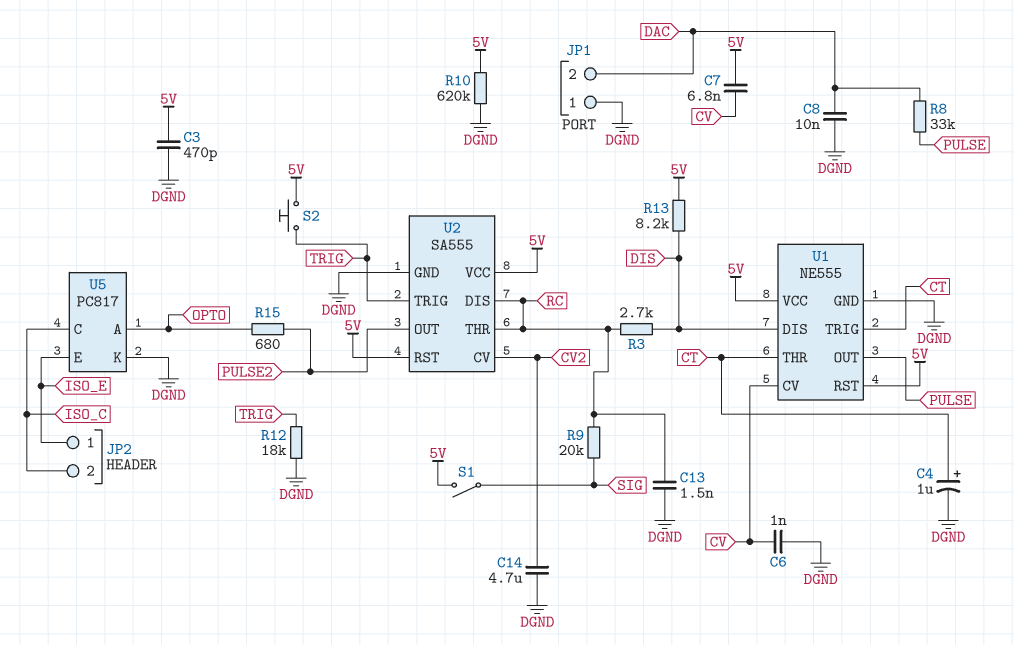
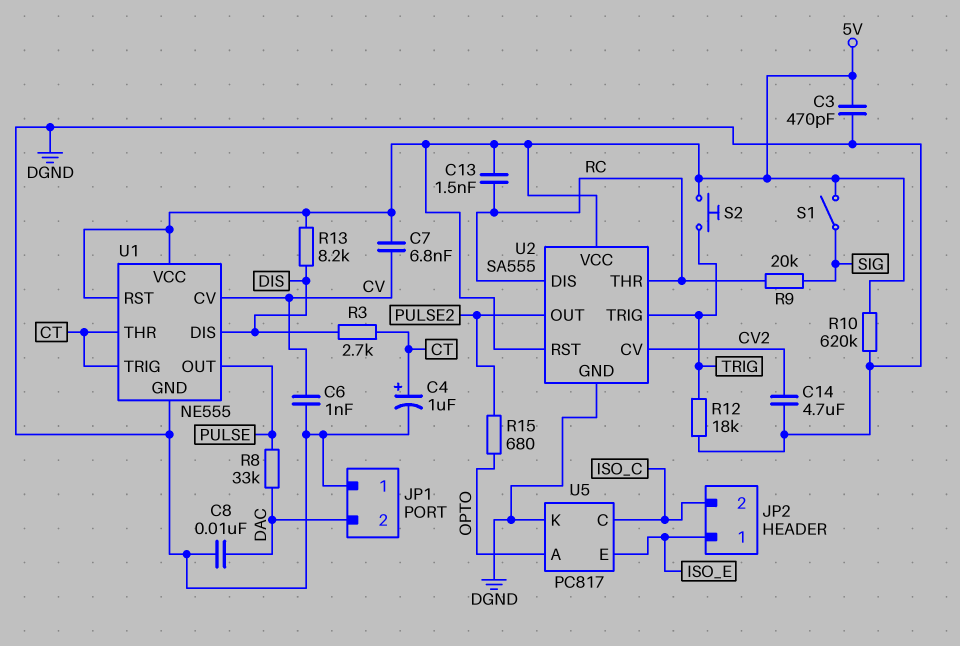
C13: 1.5nF (DGND, RC) -> 1.5nF (5V, RC)
R3: 2.7k (DIS, RC) -> 2.7k (CT, DIS)

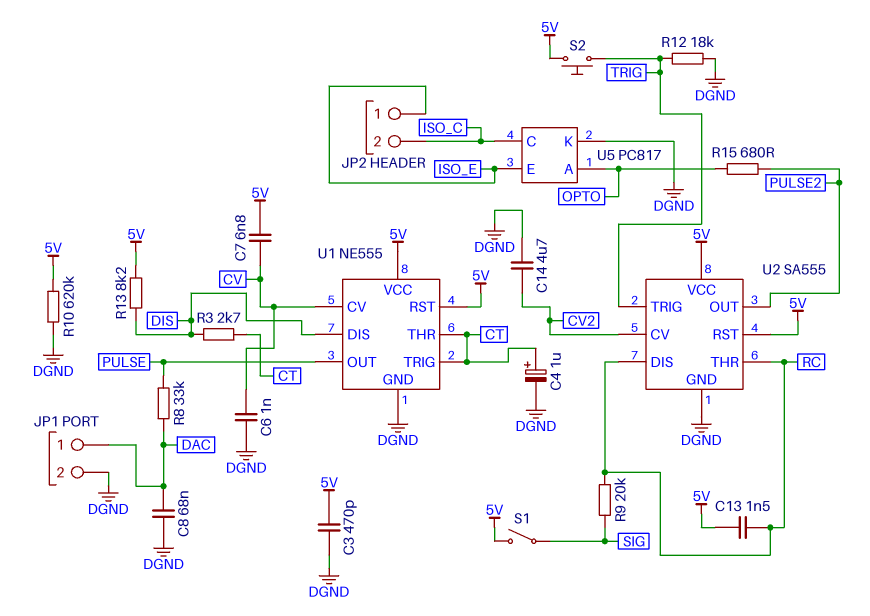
C8: 10nF (DAC, DGND) -> 68nF (DAC, DGND)
JP1 pin 1: DGND -> DAC
JP1 pin 2: DAC -> DGND

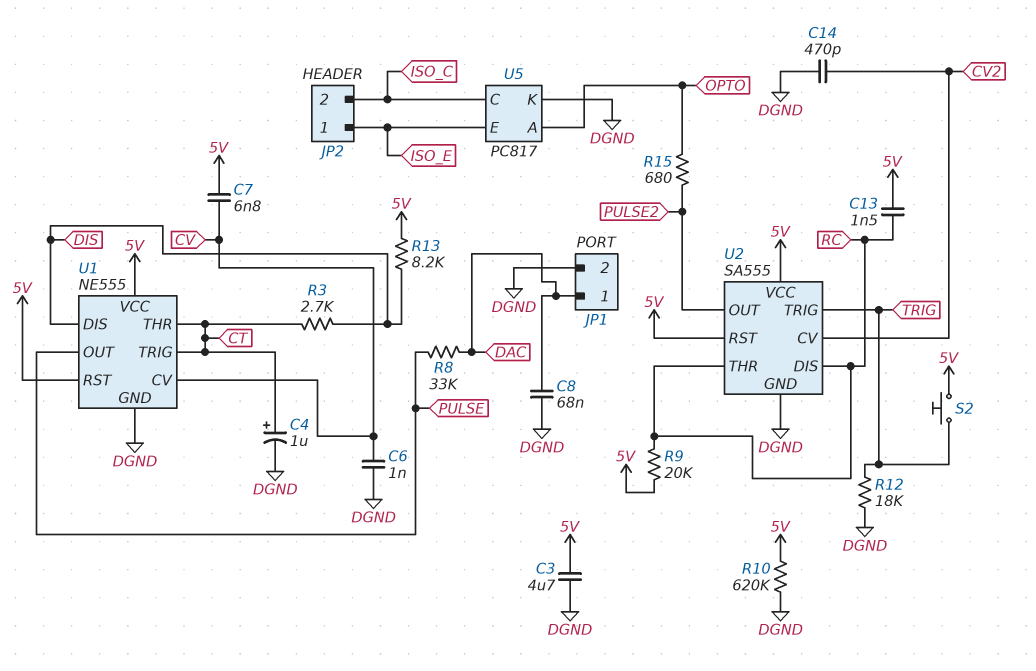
C3: 470pF (5V, DGND) -> 4.7uF (5V, DGND)
C14: 4.7uF (CV2, DGND) -> 470pF (CV2, DGND)
R9: 20k (RC, SIG) -> 20k (5V, RC)
S1: switch (5V, SIG) -> none

